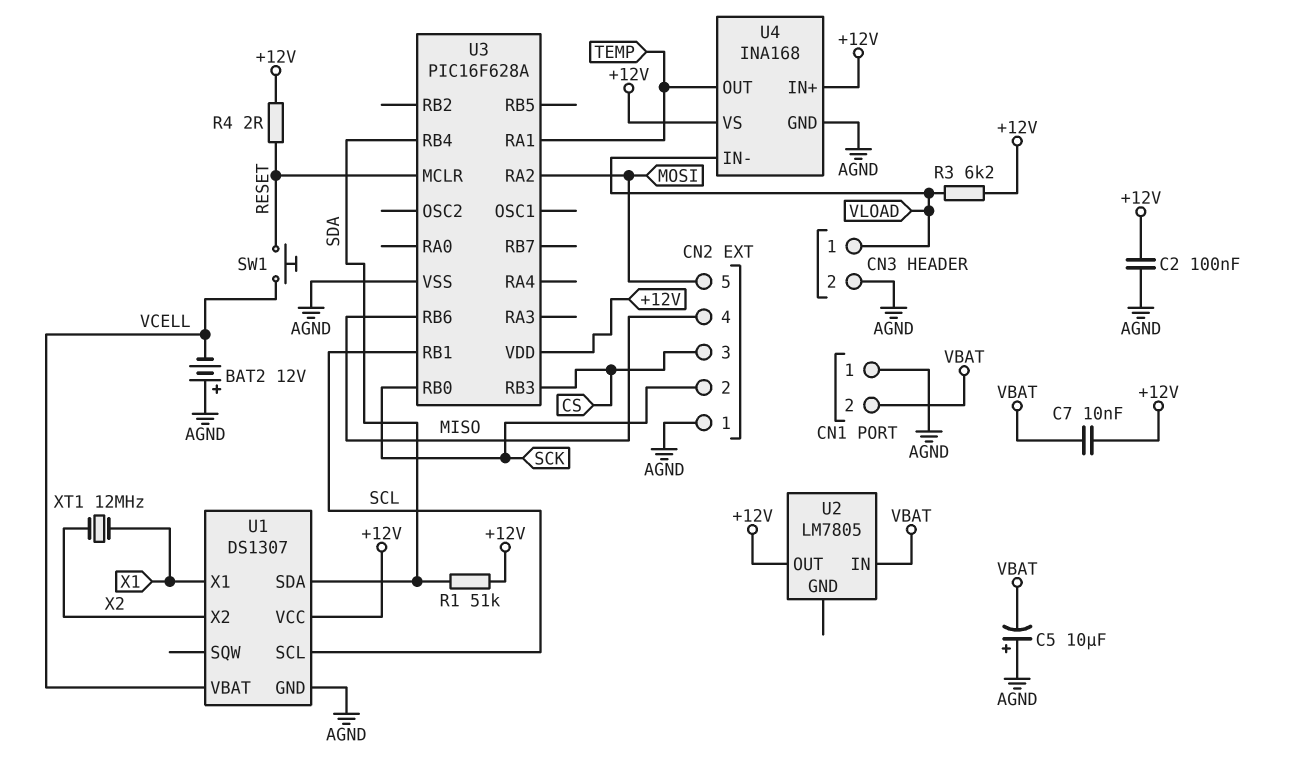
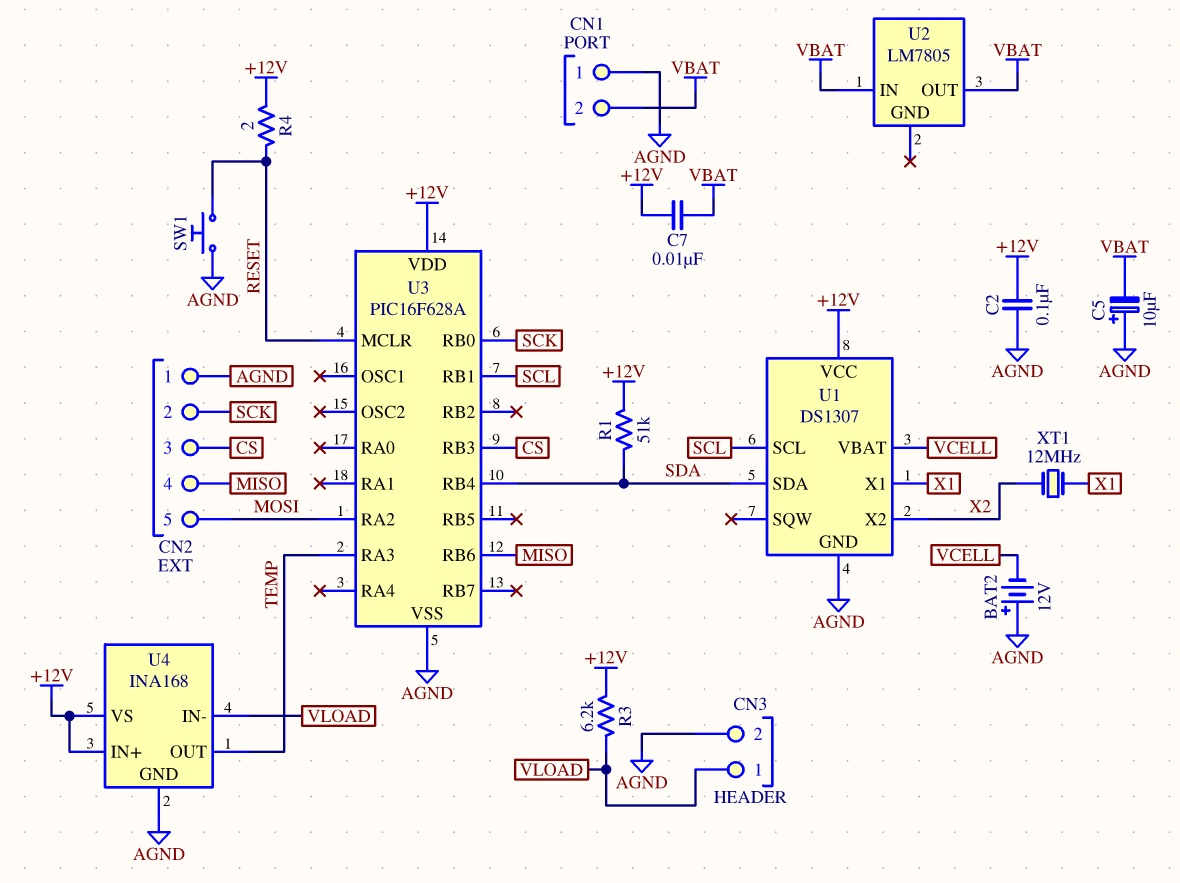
SW1: button (RESET, VCELL) -> button (AGND, RESET)
U2 pin OUT: +12V -> VBAT
U3 pin RA1: TEMP -> none
U3 pin RA3: none -> TEMP

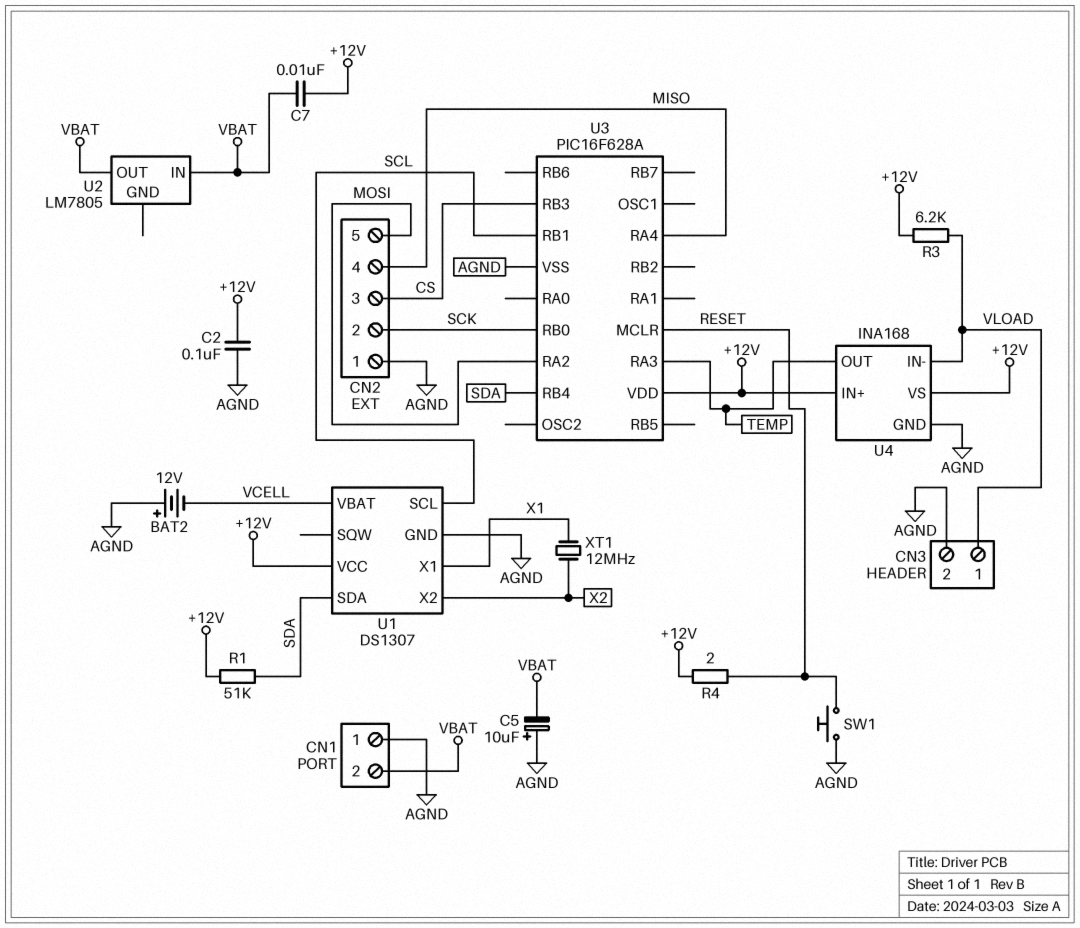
U3 pin RA4: none -> MISO
U3 pin RB6: MISO -> none

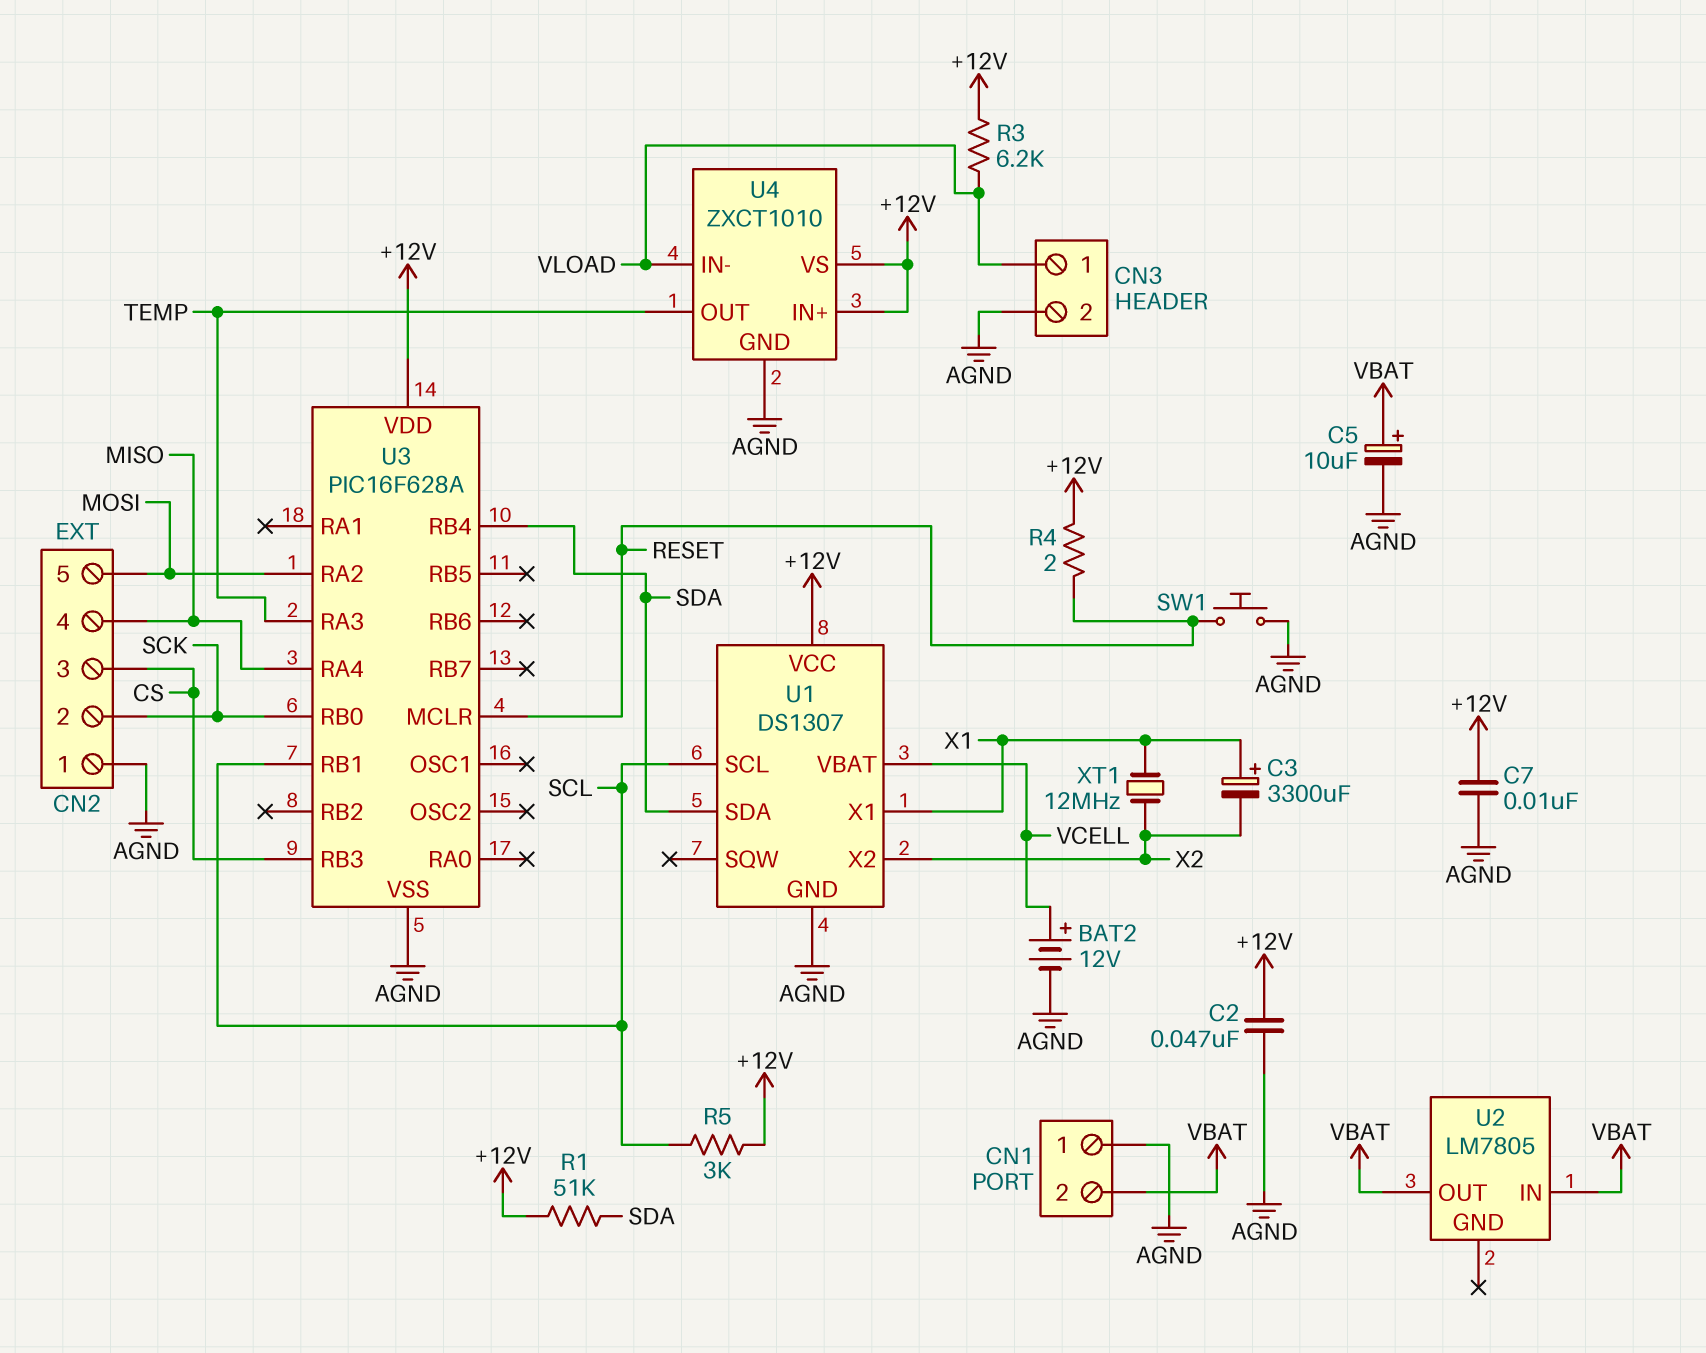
BAT2: 12V (plus AGND, minus VCELL) -> 12V (plus VCELL, minus AGND)
C2: 100nF (+12V, AGND) -> 47nF (+12V, AGND)
C3: none -> 3300uF (plus X1, minus X2)
C5: 10uF (plus AGND, minus VBAT) -> 10uF (plus VBAT, minus AGND)
C7: 10nF (+12V, VBAT) -> 10nF (+12V, AGND)
R5: none -> 3k (+12V, SCL)
U4: INA168 -> ZXCT1010

